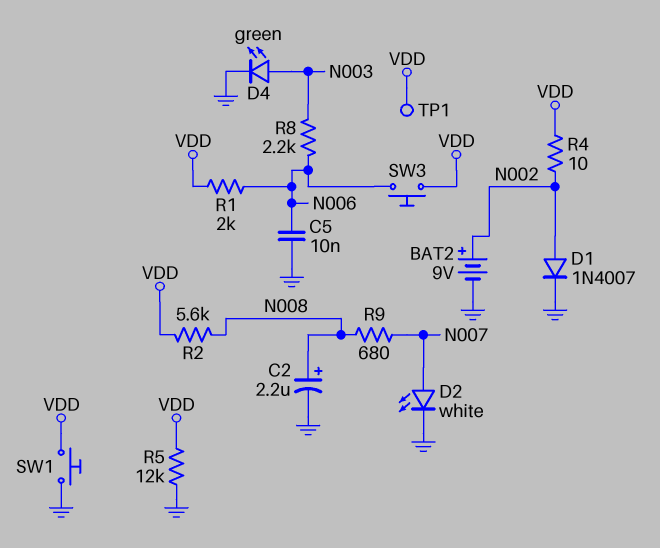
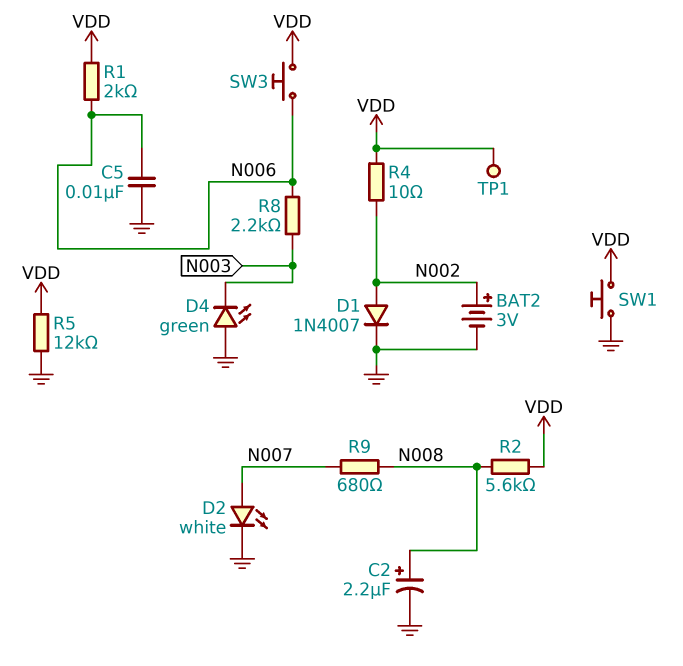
BAT2: 9V (plus N002, minus GND) -> 3V (plus N002, minus GND)
D4: LED green (A N003, K GND) -> LED green (A GND, K N003)

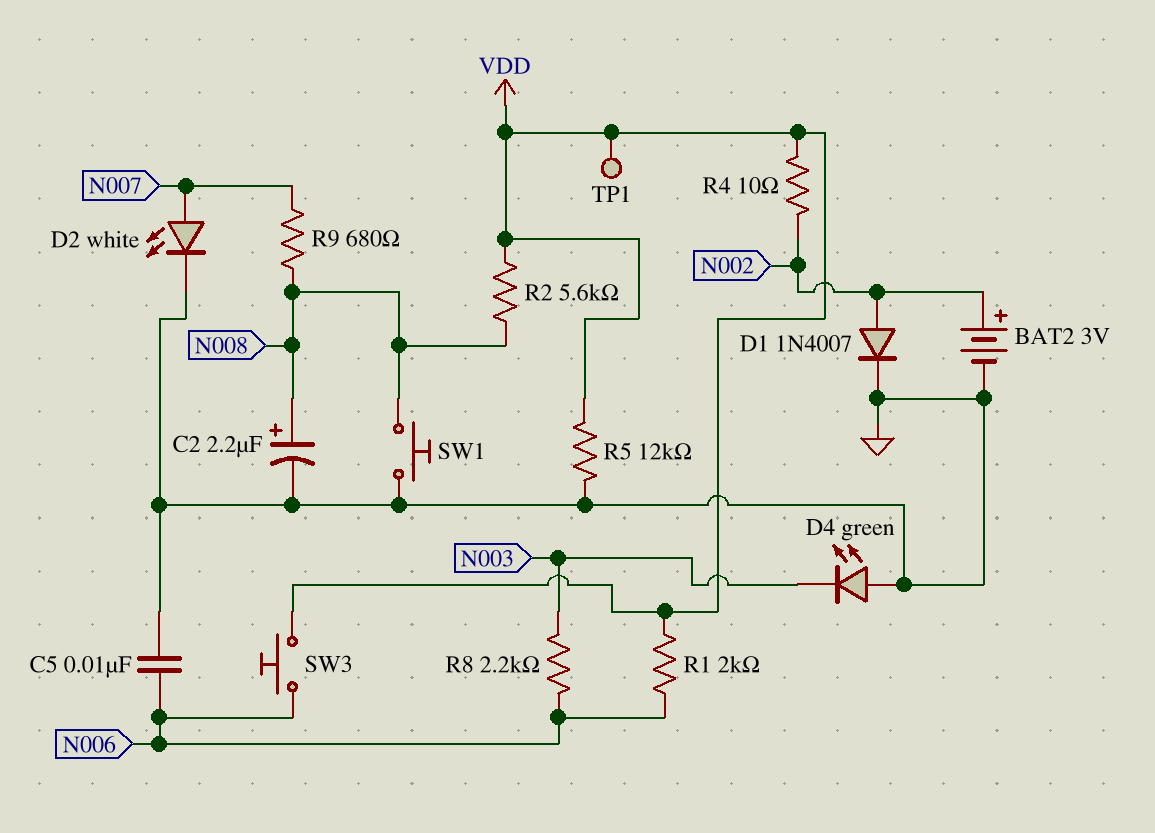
SW1: button (GND, VDD) -> button (GND, N008)

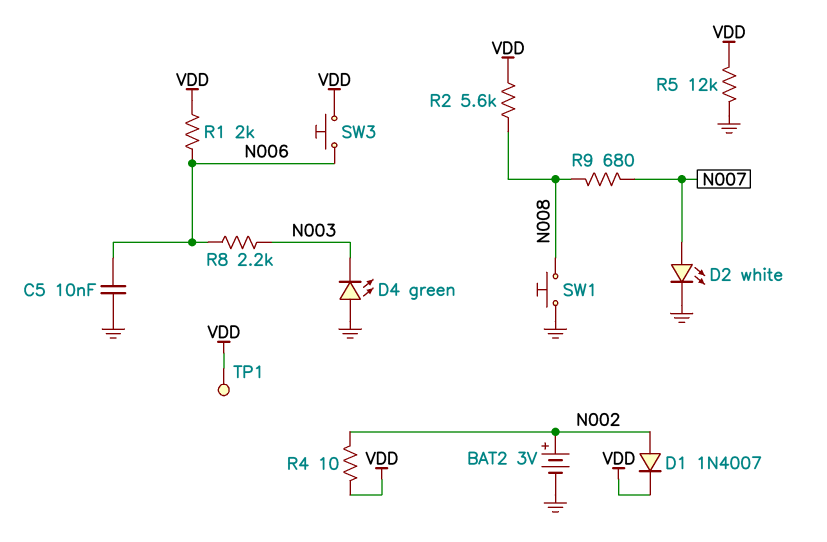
C2: 2.2uF (plus N008, minus GND) -> none
D1: diode 1N4007 (A N002, K GND) -> diode 1N4007 (A N002, K VDD)

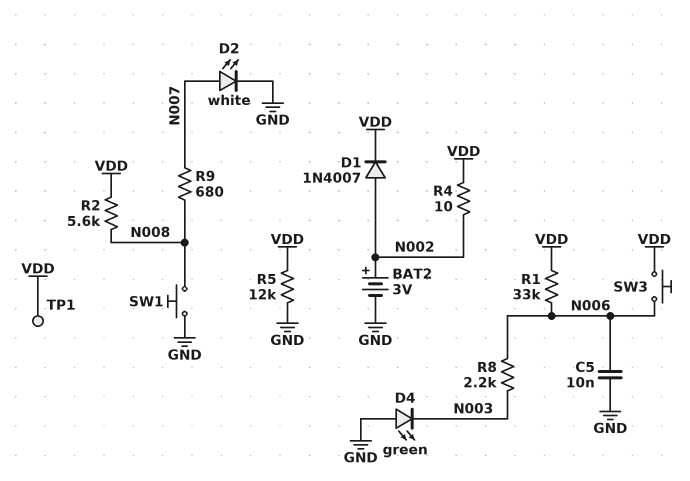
R1: 2k (N006, VDD) -> 33k (N006, VDD)

